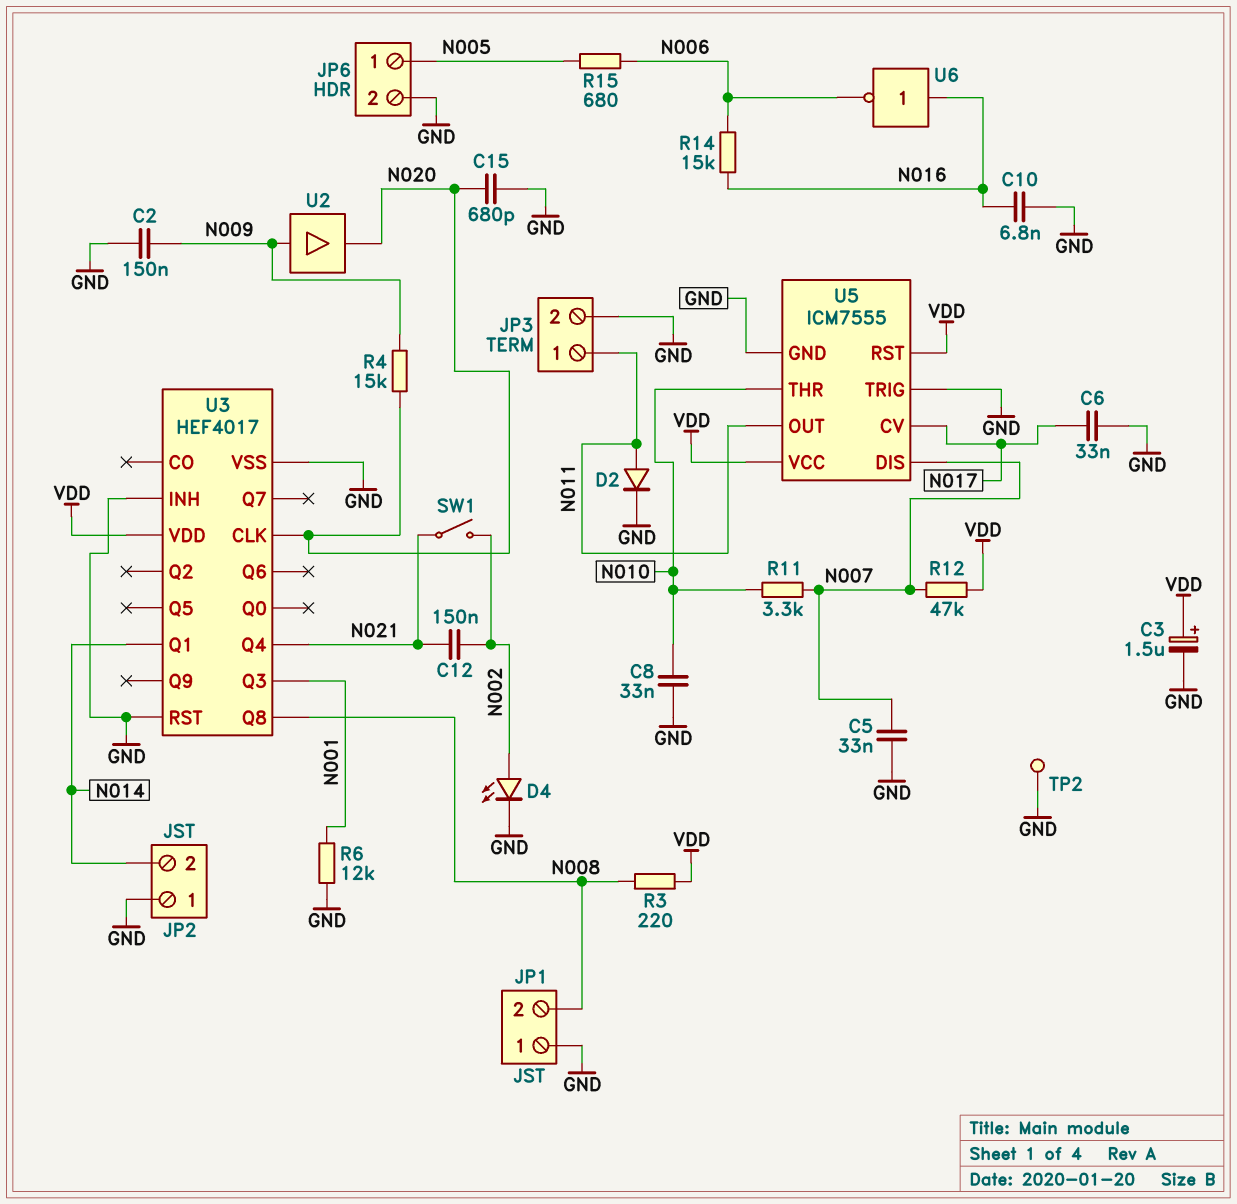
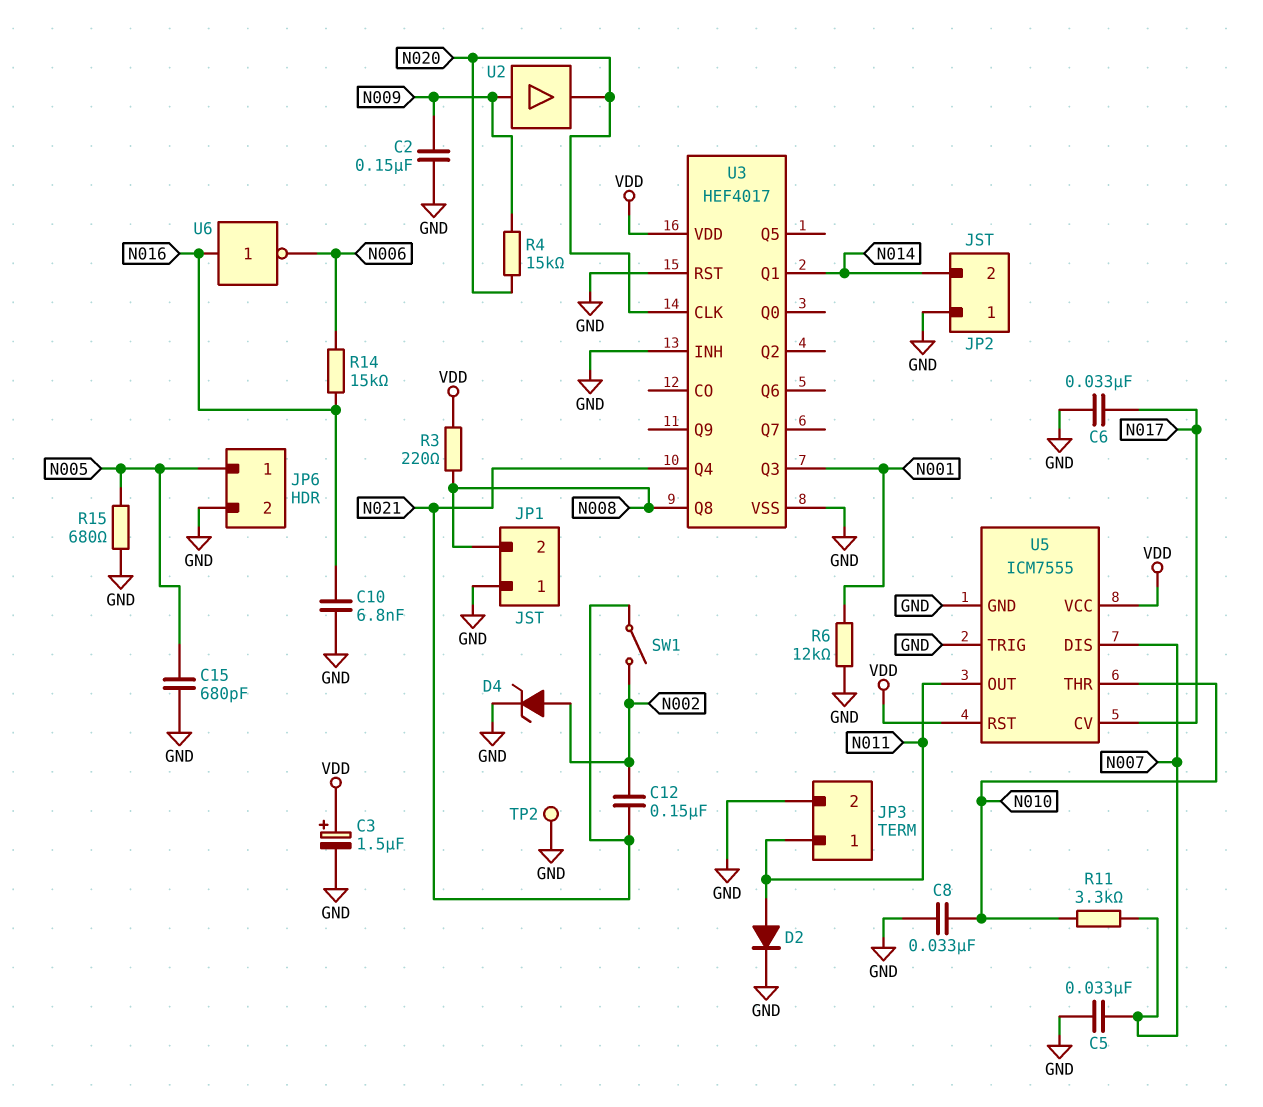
C15: 680pF (GND, N020) -> 680pF (GND, N005)
D4: LED (A N002, K GND) -> zener (A N002, K GND)
R12: 47k (N007, VDD) -> none
R15: 680 (N005, N006) -> 680 (GND, N005)

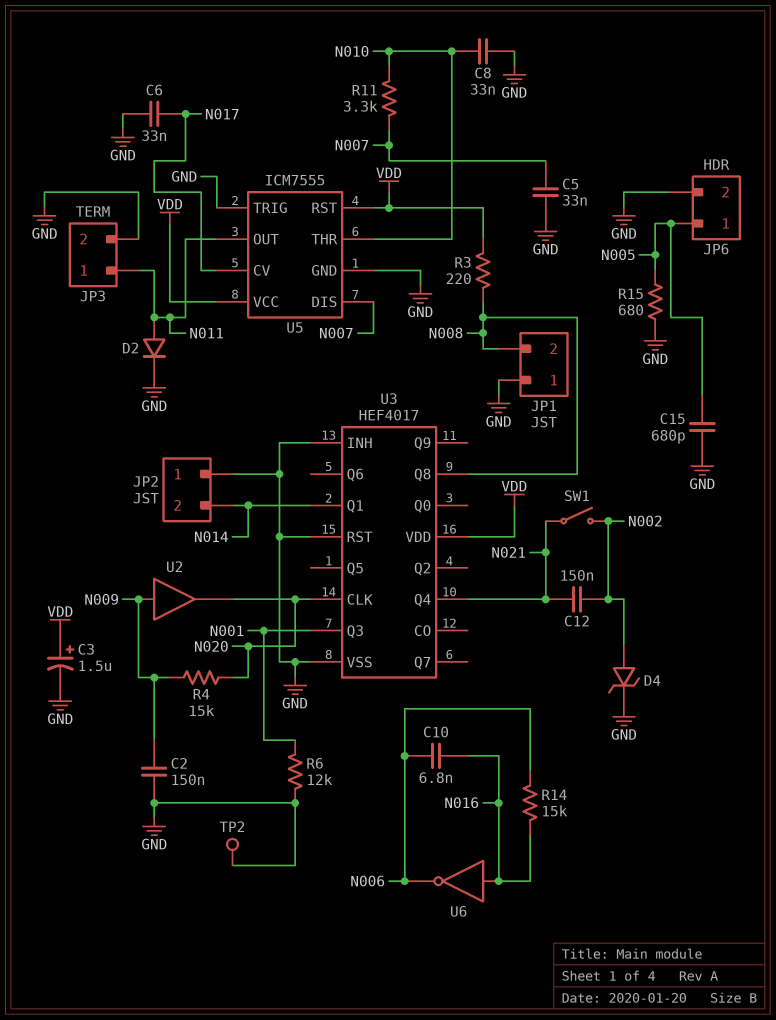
C10: 6.8nF (GND, N016) -> 6.8nF (N006, N016)

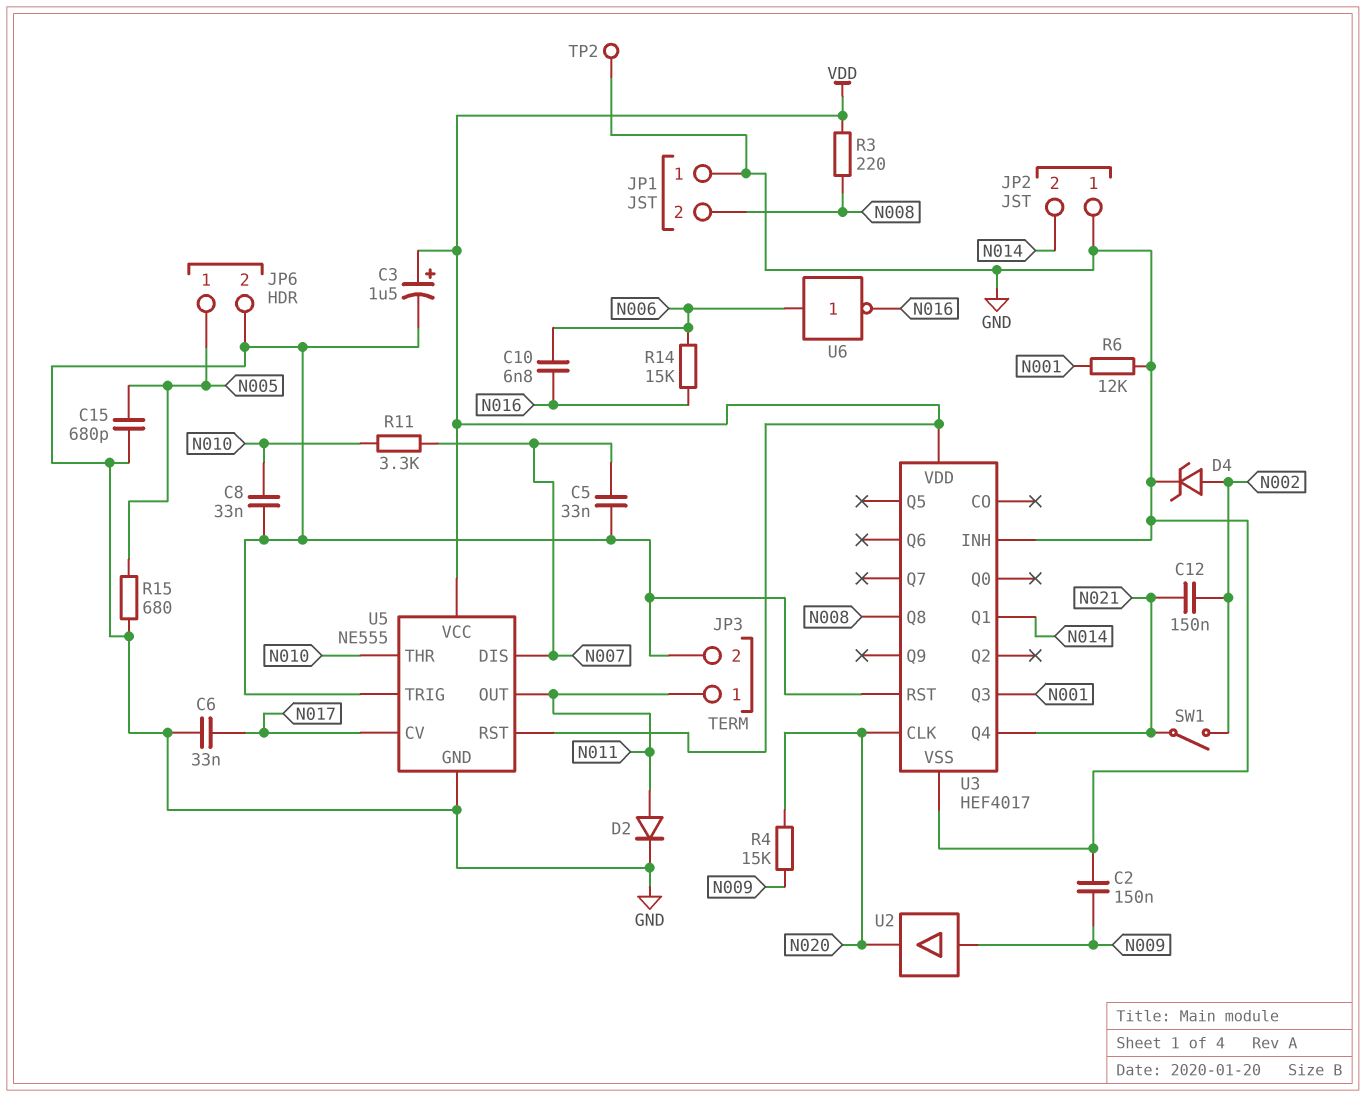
U5: ICM7555 -> NE555
U6: NOT (in N016, out N006) -> NOT (in N006, out N016)

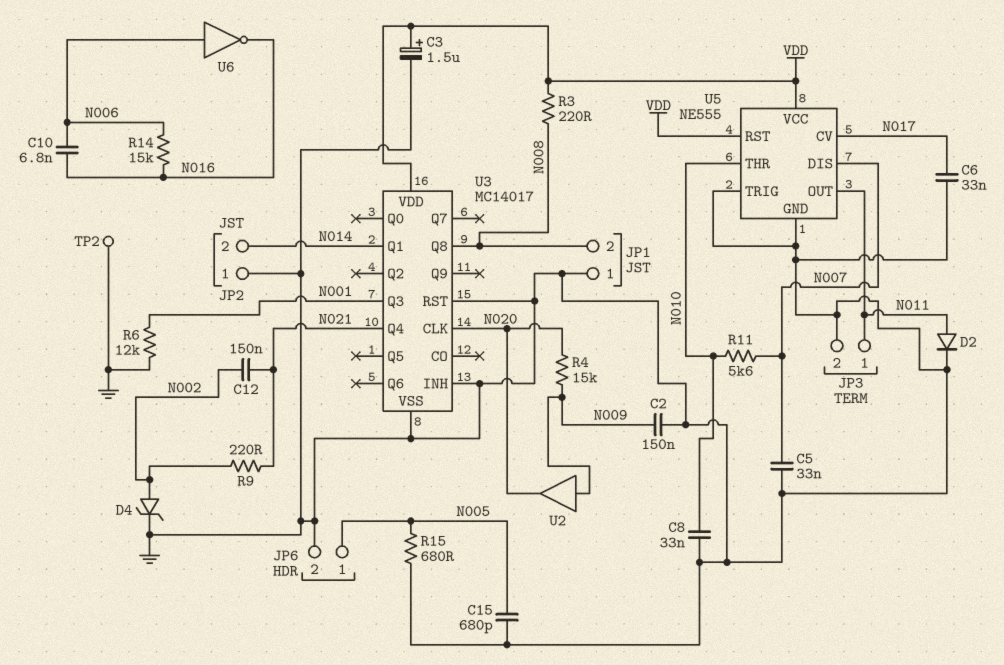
R9: none -> 220 (N002, N021)
R11: 3.3k (N007, N010) -> 5.6k (N007, N010)
SW1: switch (N002, N021) -> none
U3: HEF4017 -> MC14017

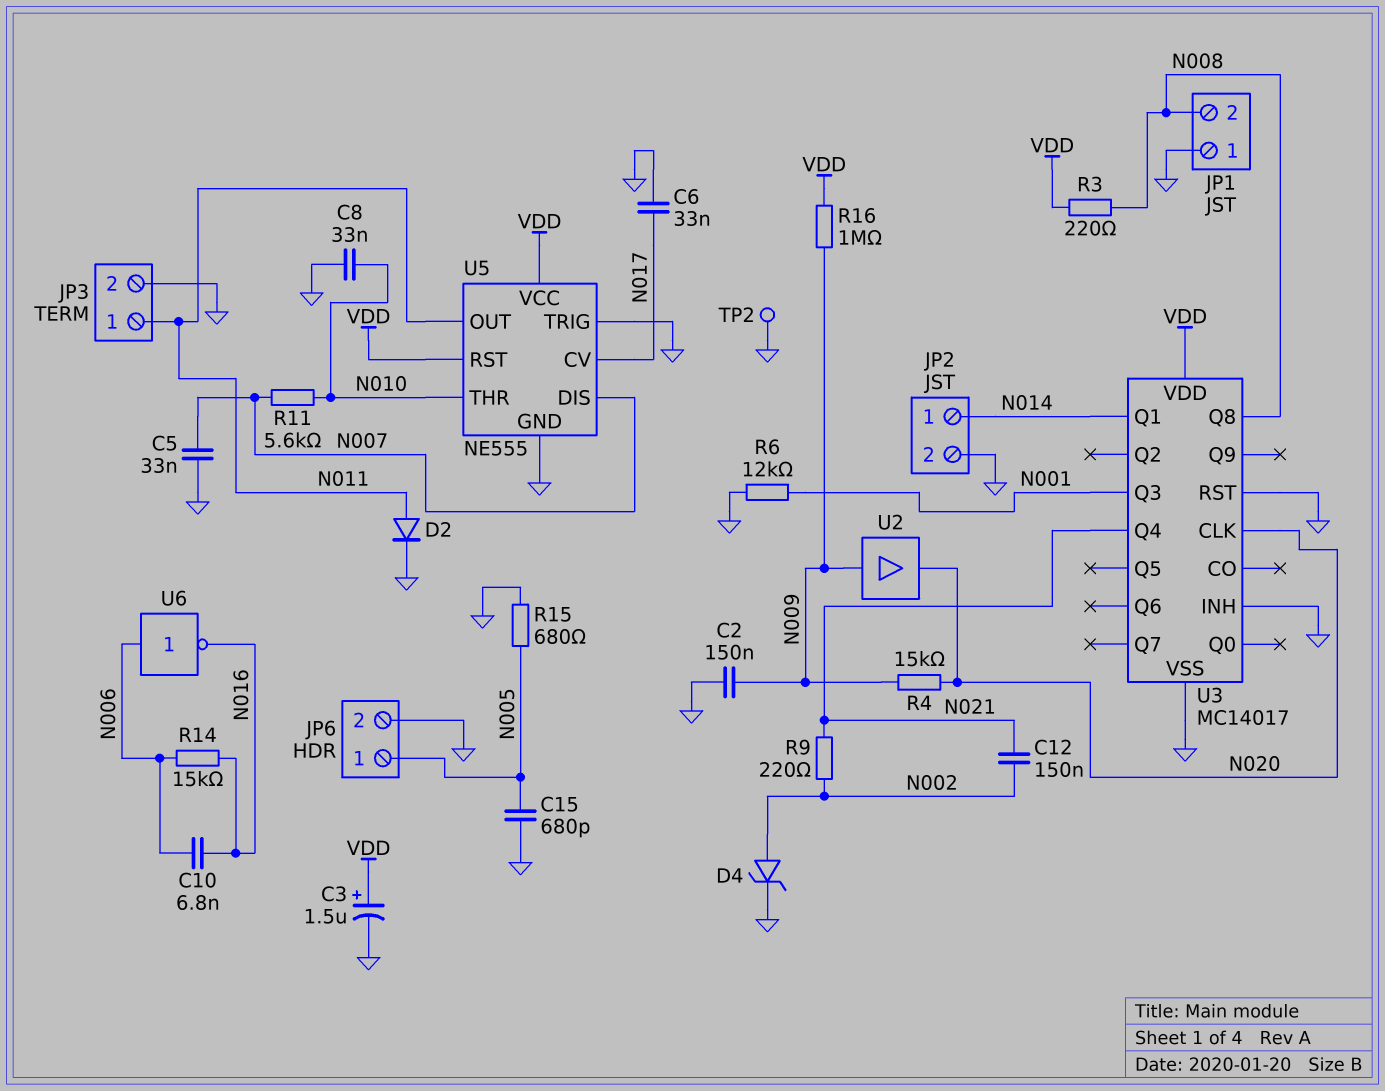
JP2 pin 1: GND -> N014
JP2 pin 2: N014 -> GND
R16: none -> 1M (N009, VDD)

